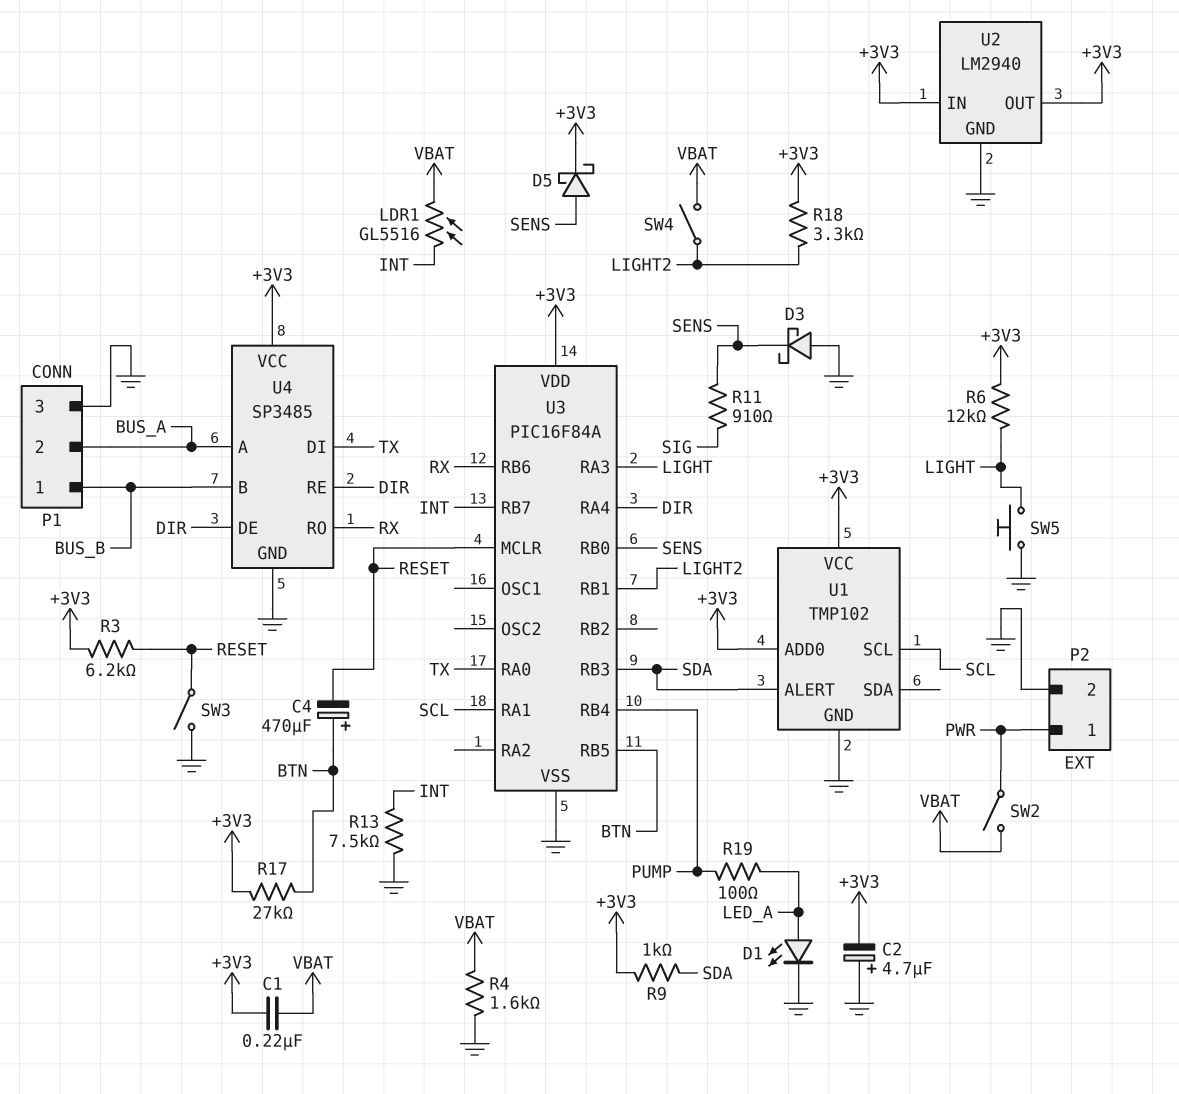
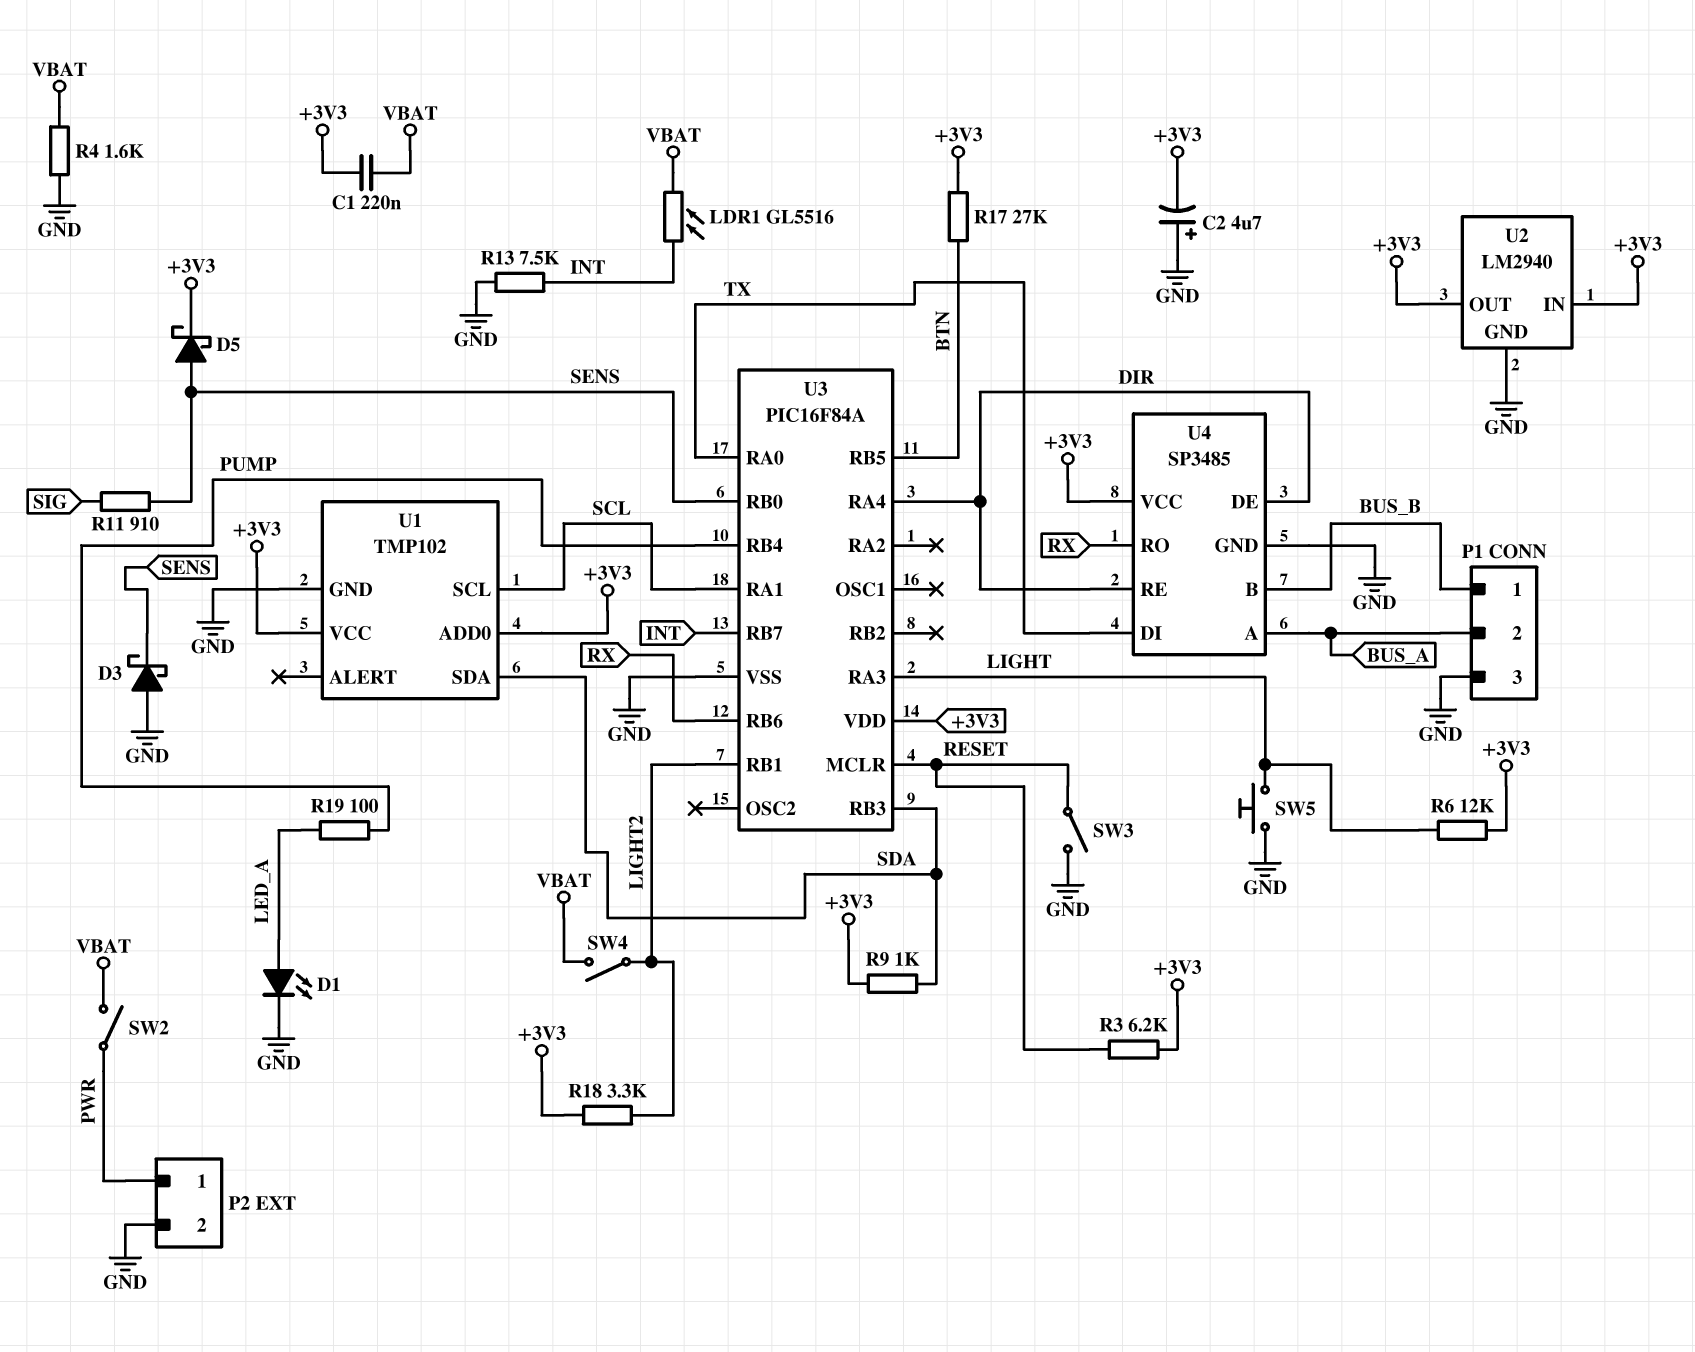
C4: 470uF (plus BTN, minus RESET) -> none
U1 pin ALERT: SDA -> none
U1 pin SDA: none -> SDA

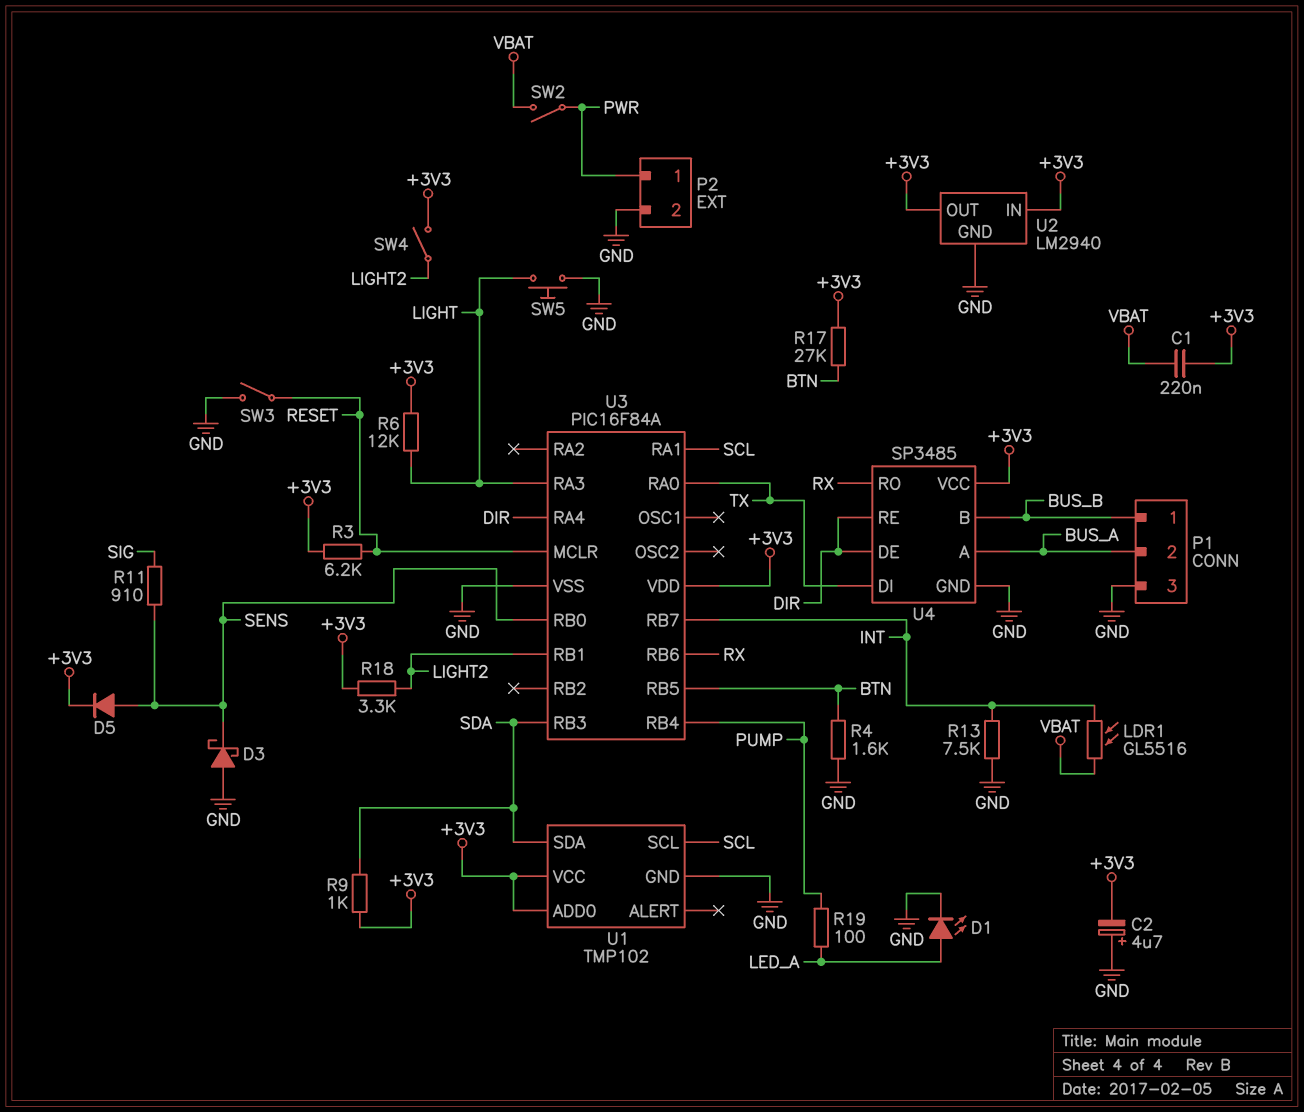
D5: schottky (A SENS, K +3V3) -> diode (A SENS, K +3V3)
R4: 1.6k (GND, VBAT) -> 1.6k (BTN, GND)
SW4: switch (LIGHT2, VBAT) -> switch (+3V3, LIGHT2)

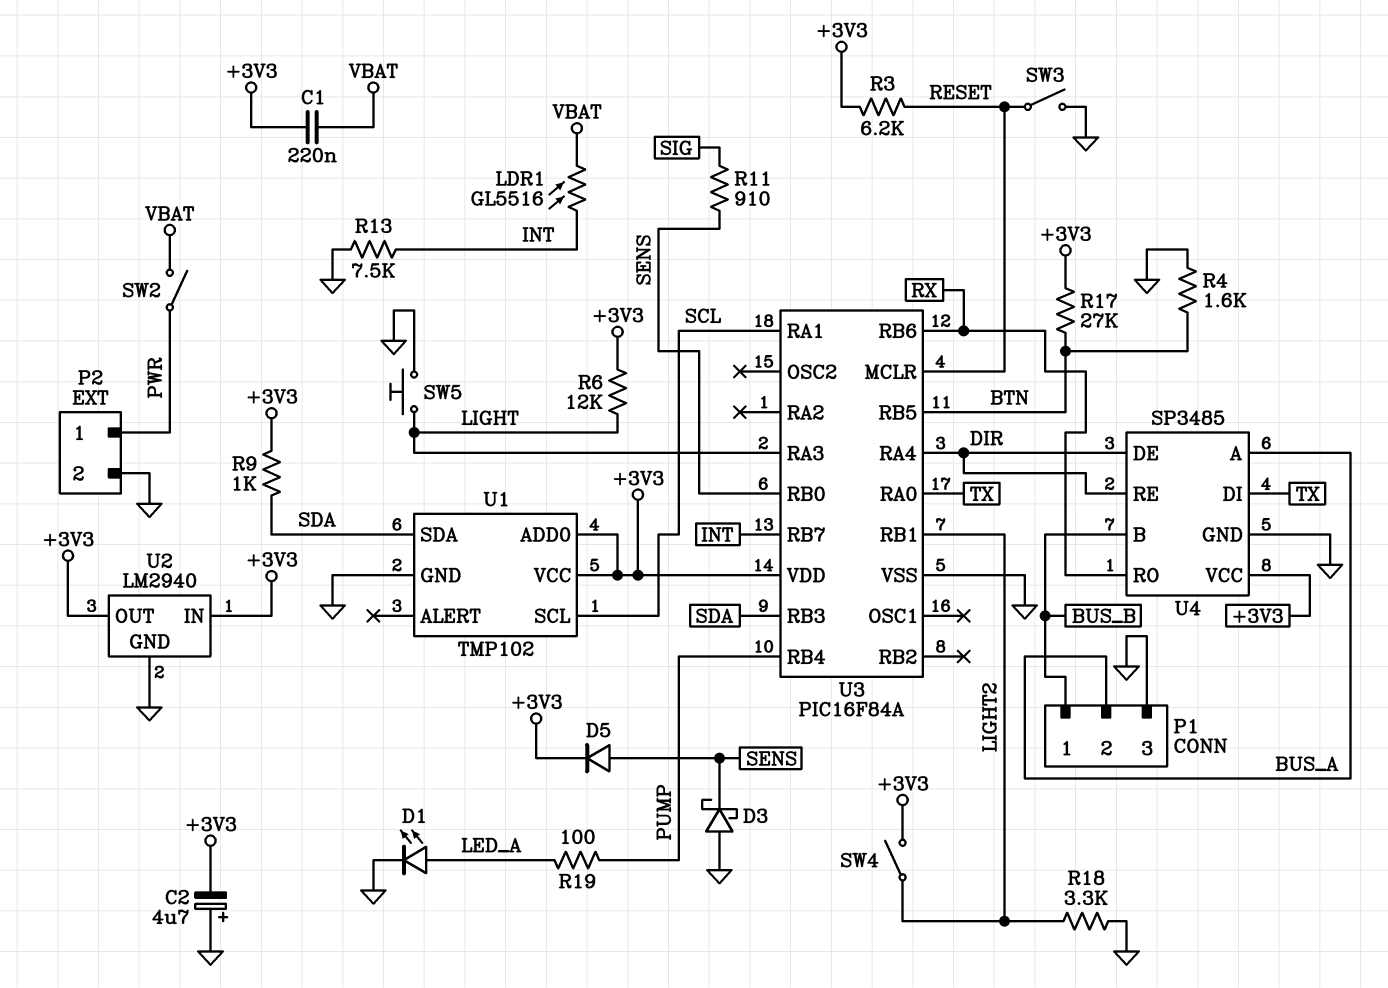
R18: 3.3k (+3V3, LIGHT2) -> 3.3k (GND, LIGHT2)

